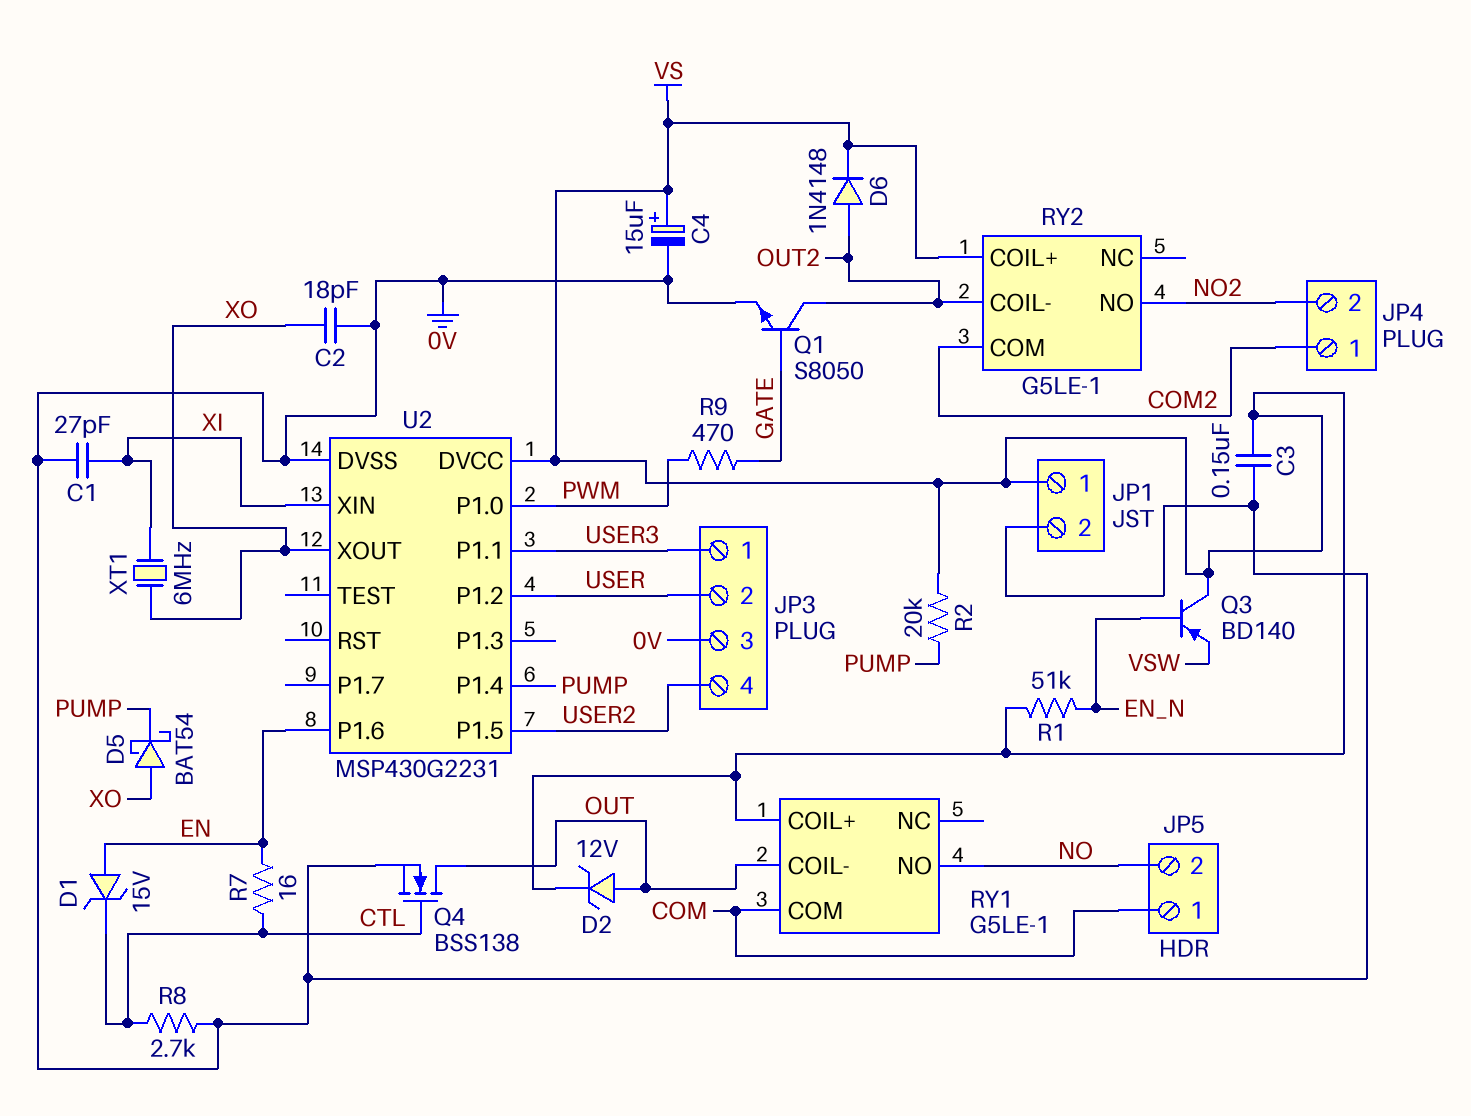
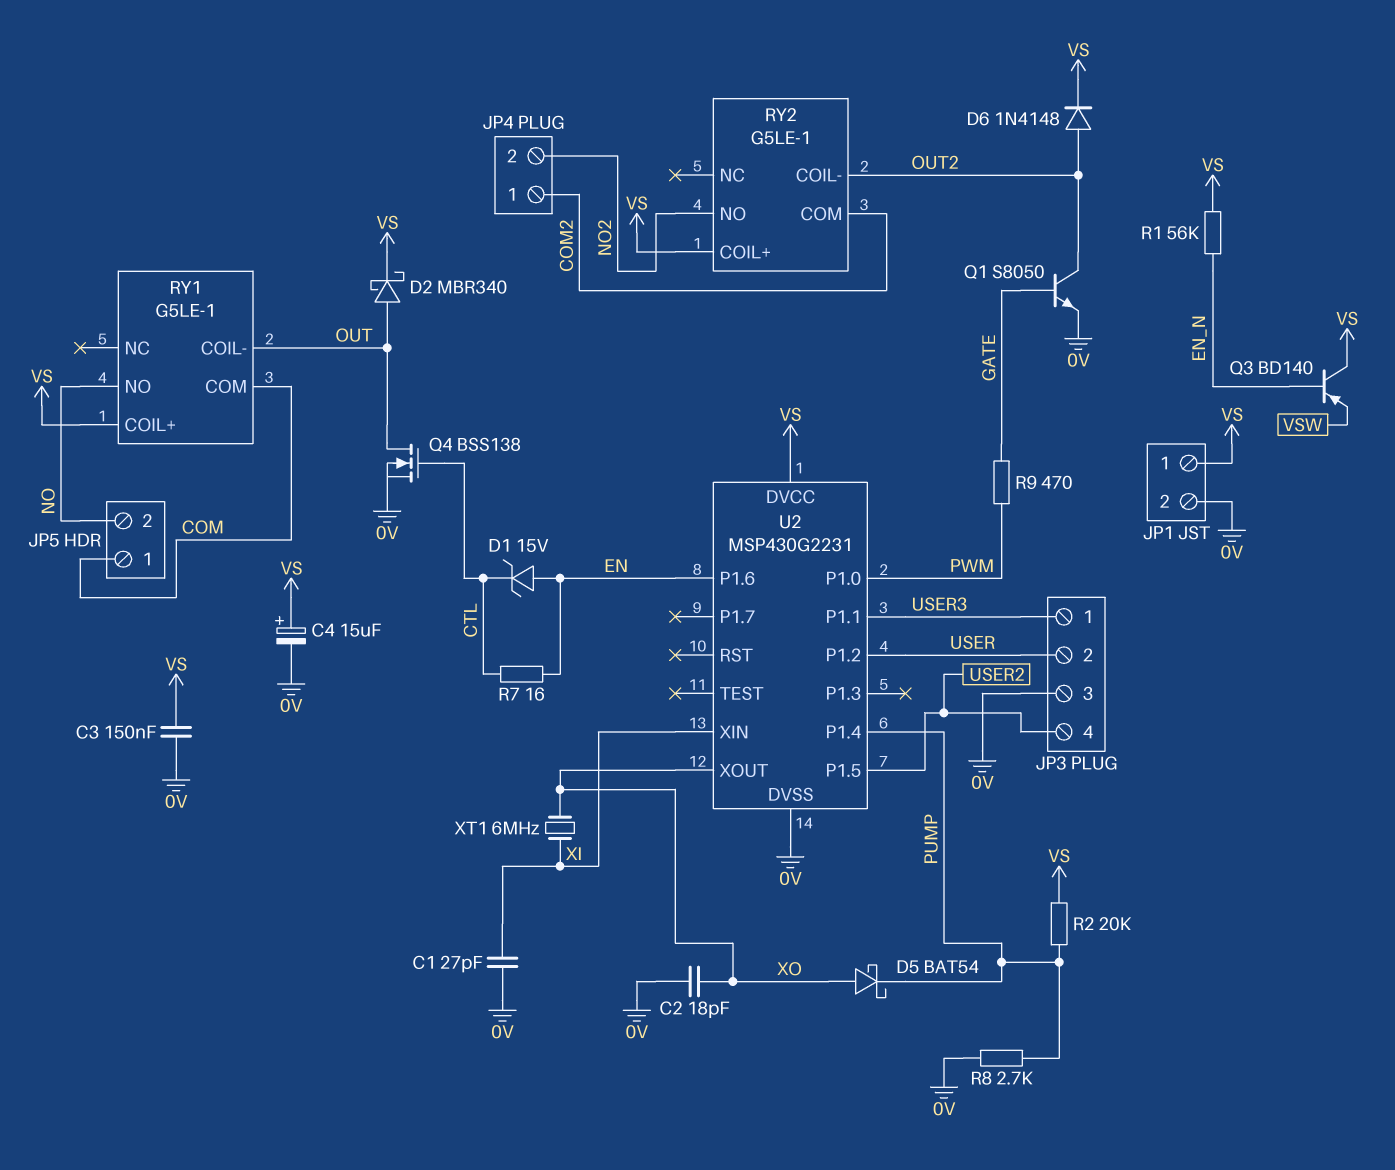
D2: zener 12V (A OUT, K VS) -> schottky MBR340 (A OUT, K VS)
R1: 51k (EN_N, VS) -> 56k (EN_N, VS)
R8: 2.7k (0V, CTL) -> 2.7k (0V, PUMP)

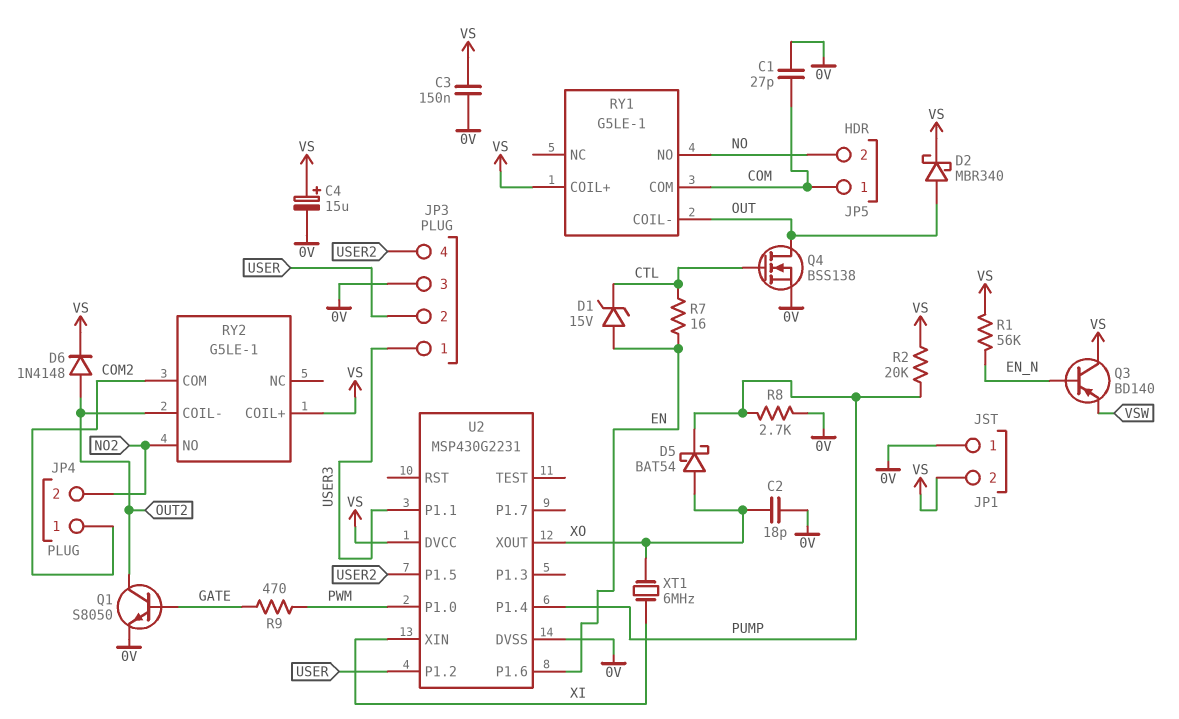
C1: 27pF (0V, XI) -> 27pF (0V, COM)
JP1 pin 1: VS -> 0V
JP1 pin 2: 0V -> VS

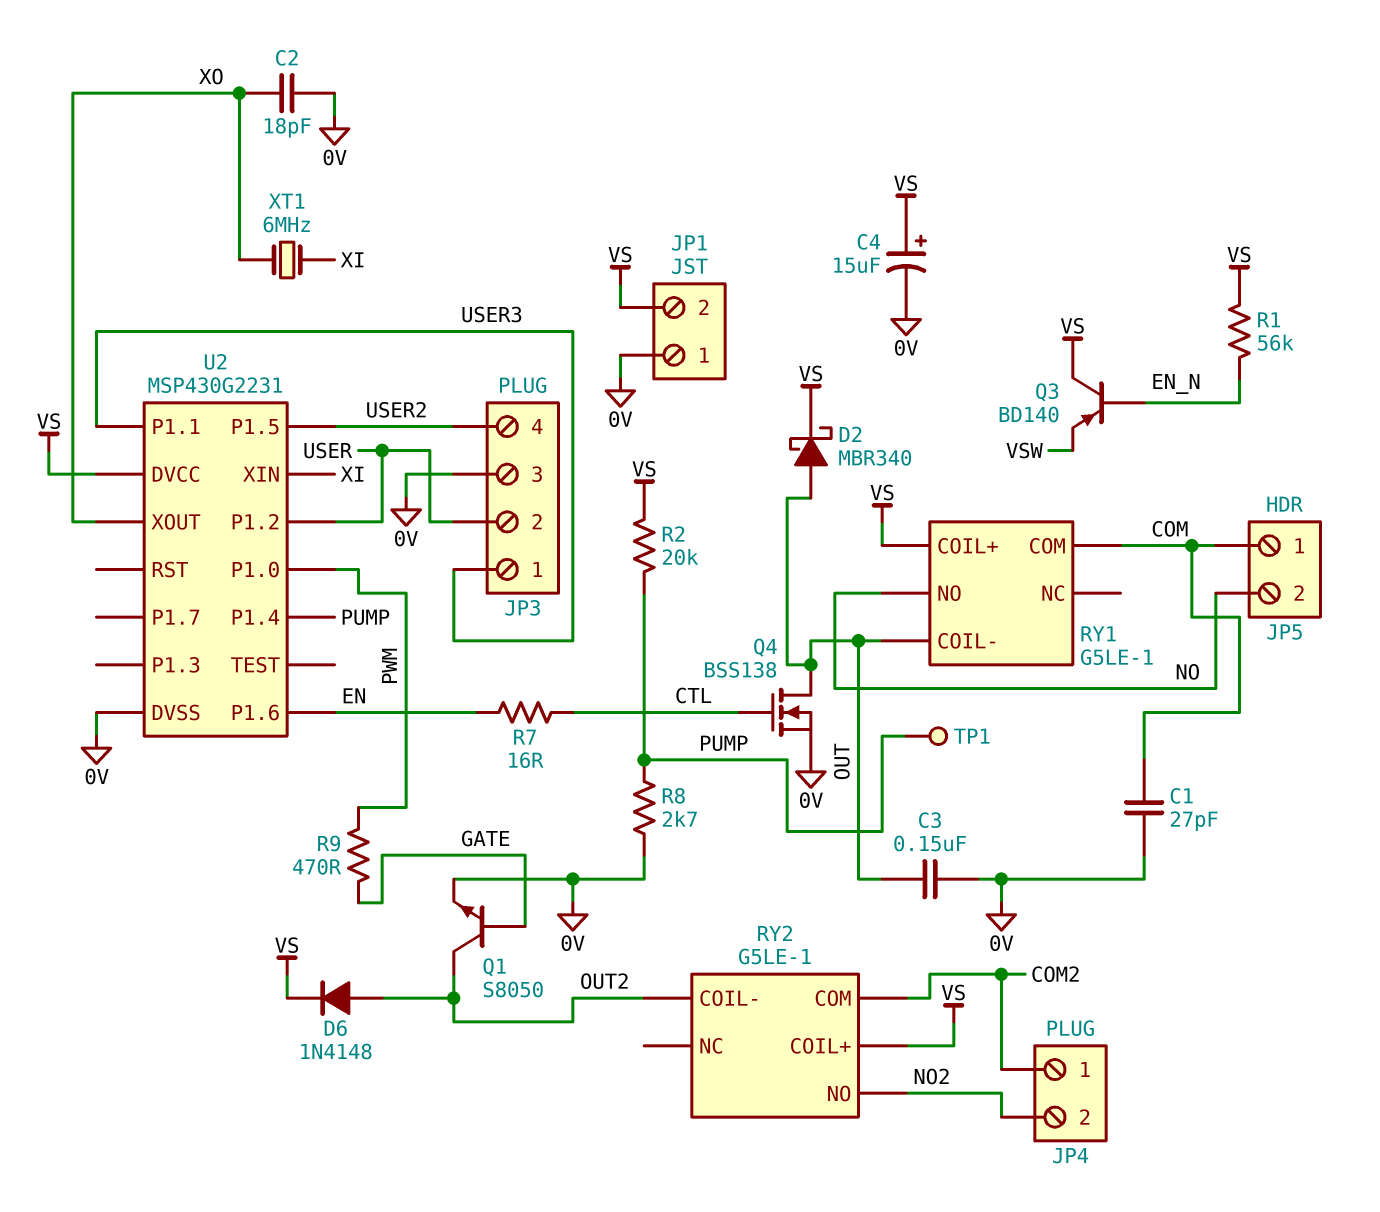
C3: 150nF (0V, VS) -> 150nF (0V, OUT)
D1: zener 15V (A EN, K CTL) -> none
D5: schottky BAT54 (A XO, K PUMP) -> none
TP1: none -> test point (PUMP)

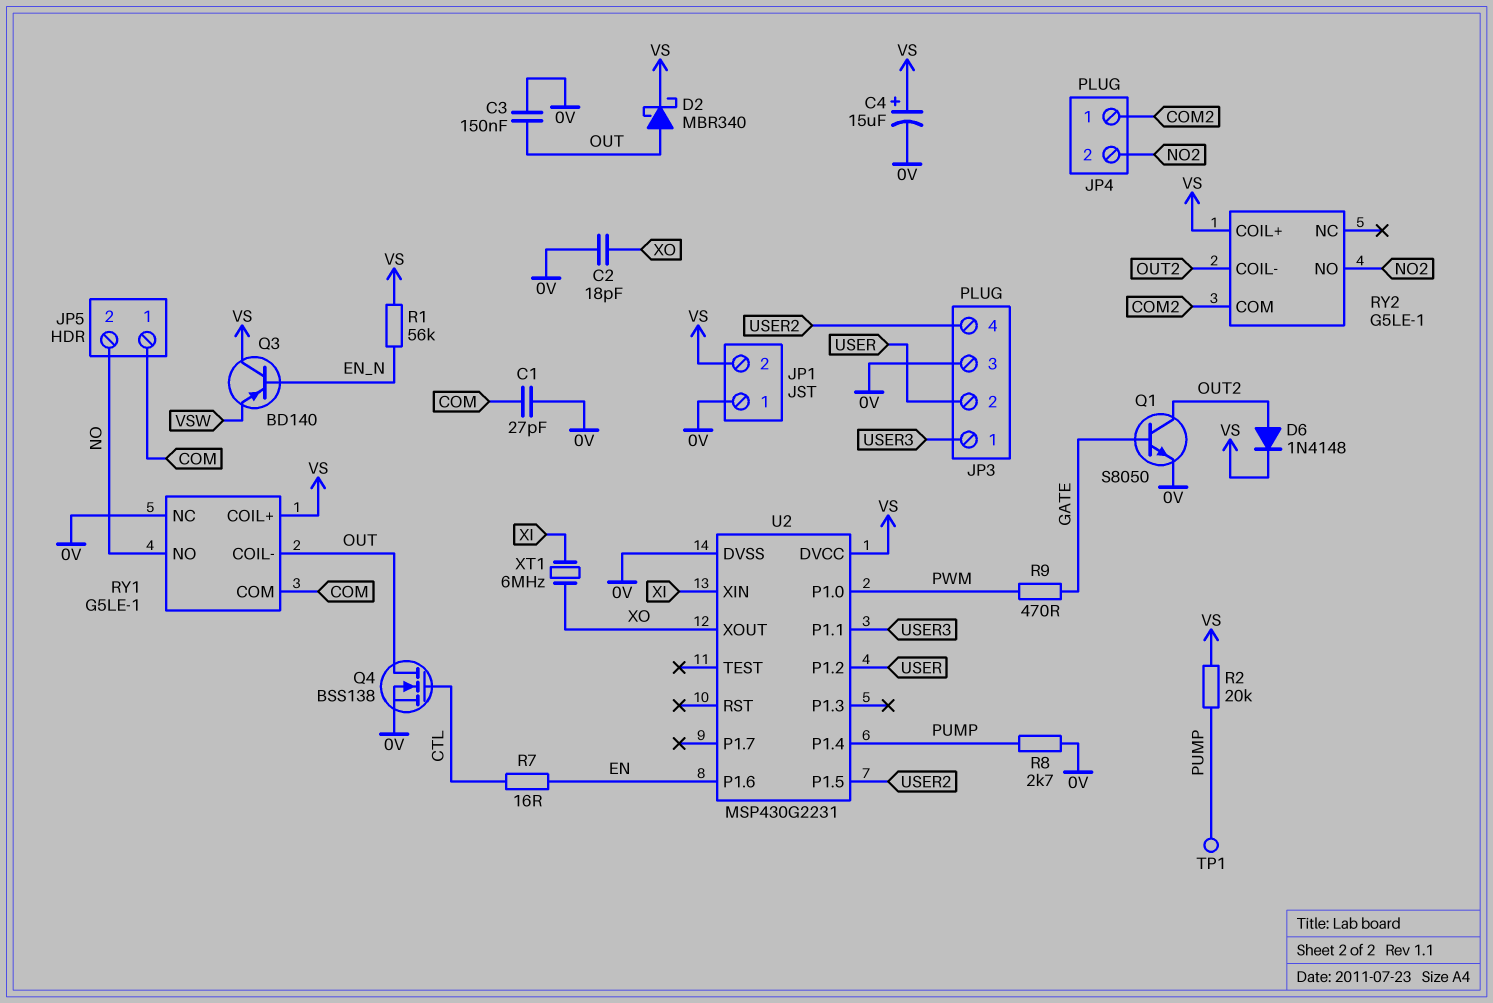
RY1 pin NC: none -> 0V

